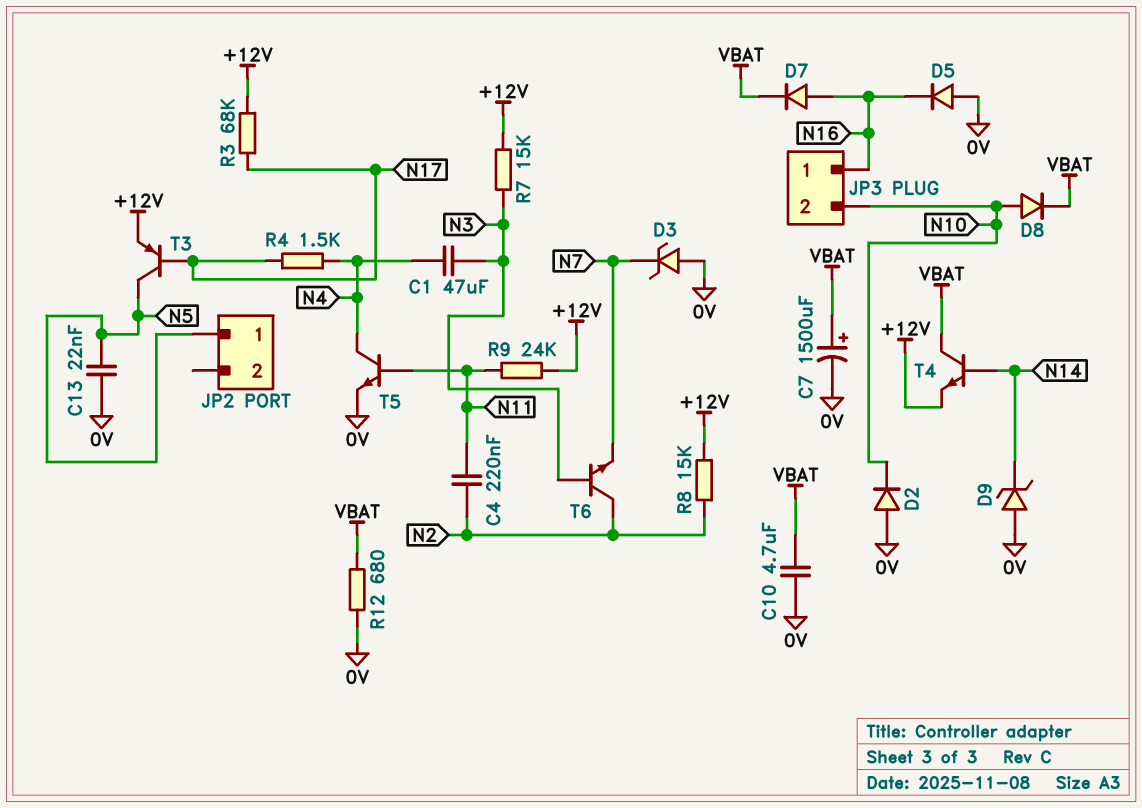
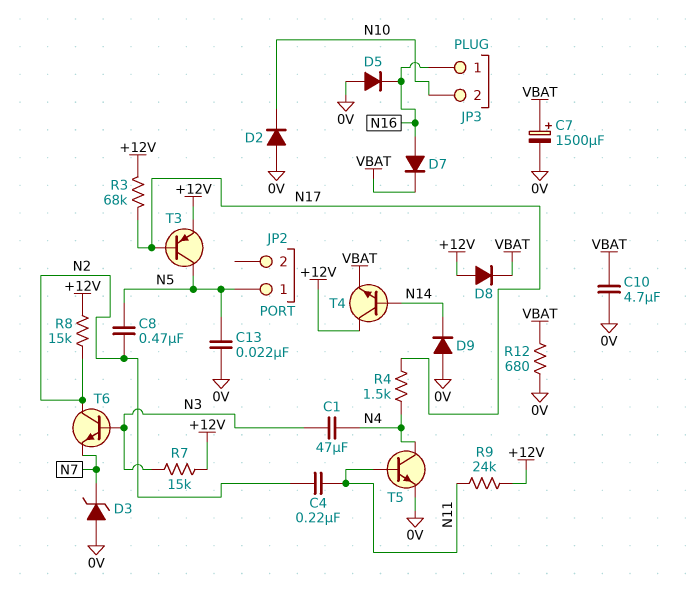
C8: none -> 470nF (N2, N5)
D8: diode (A N10, K VBAT) -> diode (A +12V, K VBAT)
D9: zener (A 0V, K N14) -> diode (A 0V, K N14)
T4: NPN (B N14, C VBAT, E +12V) -> NPN (B N14, C +12V, E VBAT)

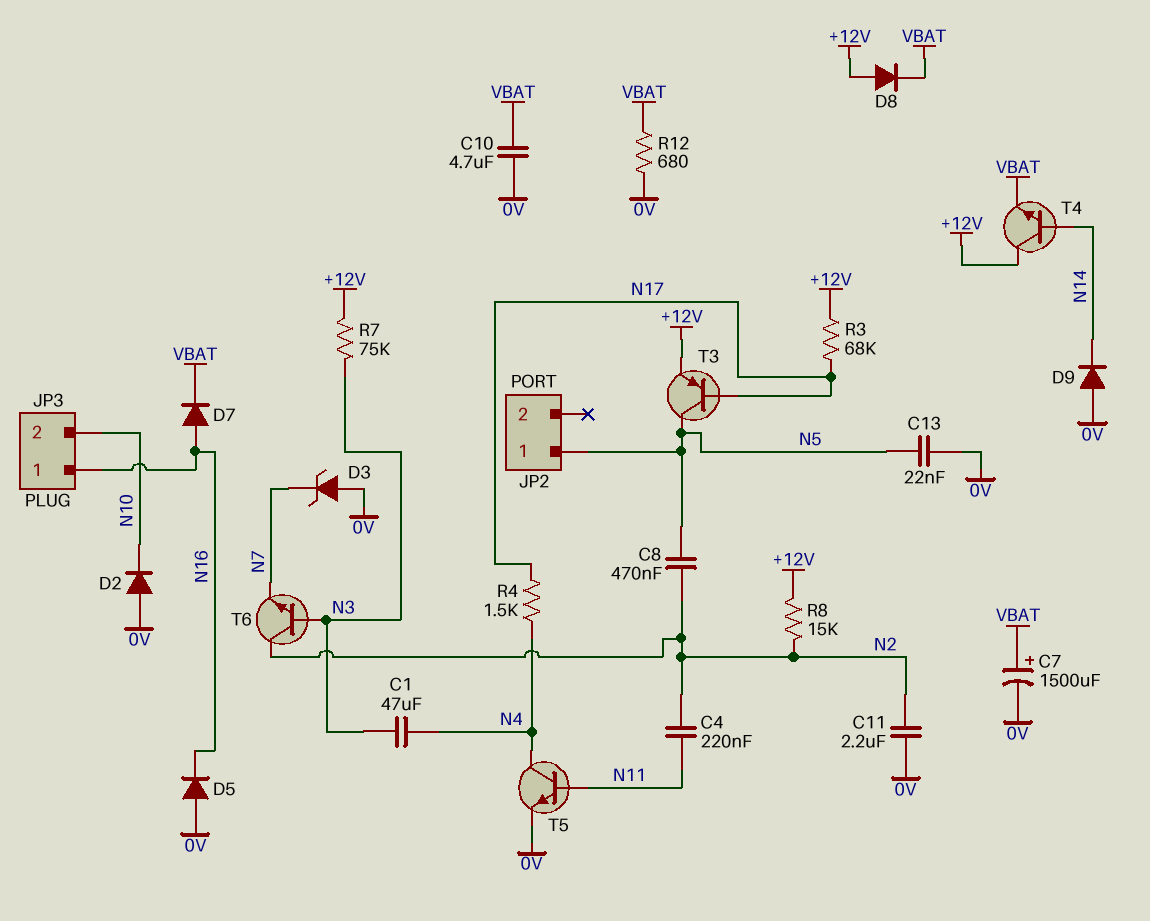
C11: none -> 2.2uF (0V, N2)
R7: 15k (+12V, N3) -> 75k (+12V, N3)
R9: 24k (+12V, N11) -> none

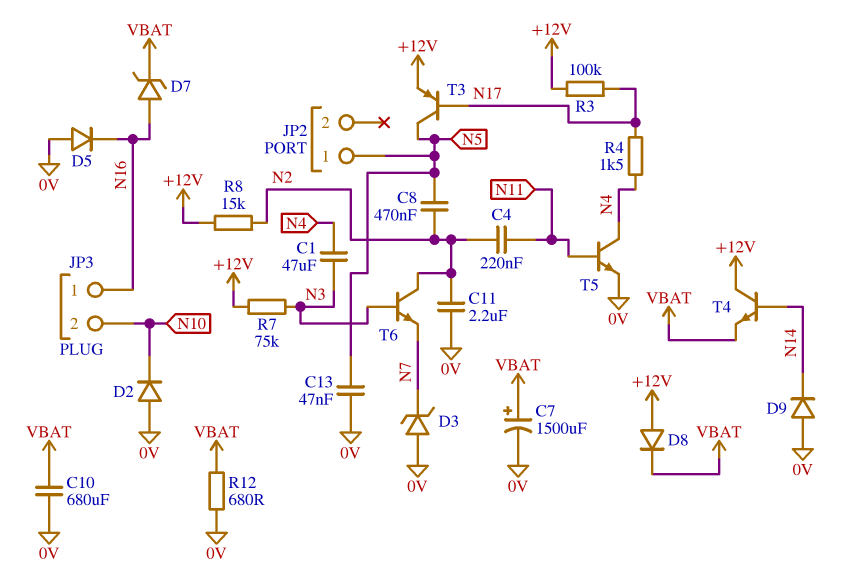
C10: 4.7uF (0V, VBAT) -> 680uF (0V, VBAT)
C13: 22nF (0V, N5) -> 47nF (0V, N5)
D7: diode (A N16, K VBAT) -> zener (A N16, K VBAT)
R3: 68k (+12V, N17) -> 100k (+12V, N17)

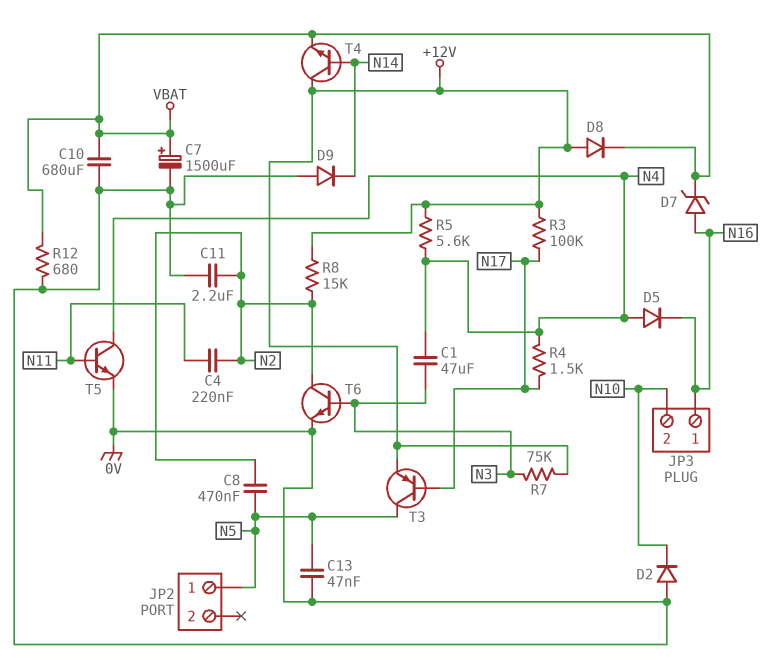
D3: zener (A 0V, K N7) -> none
D5: diode (A 0V, K N16) -> diode (A N4, K N16)
R5: none -> 5.6k (+12V, N4)
T6: NPN (B N3, C N2, E N7) -> NPN (B N3, C N2, E 0V)

